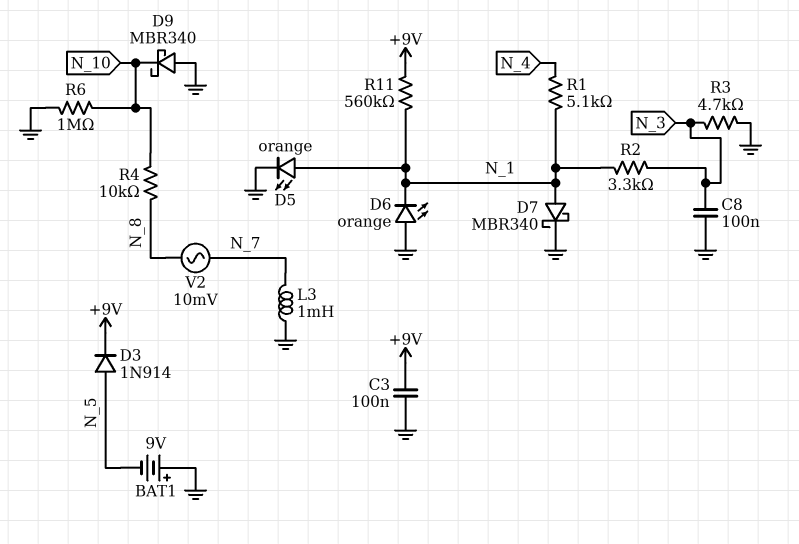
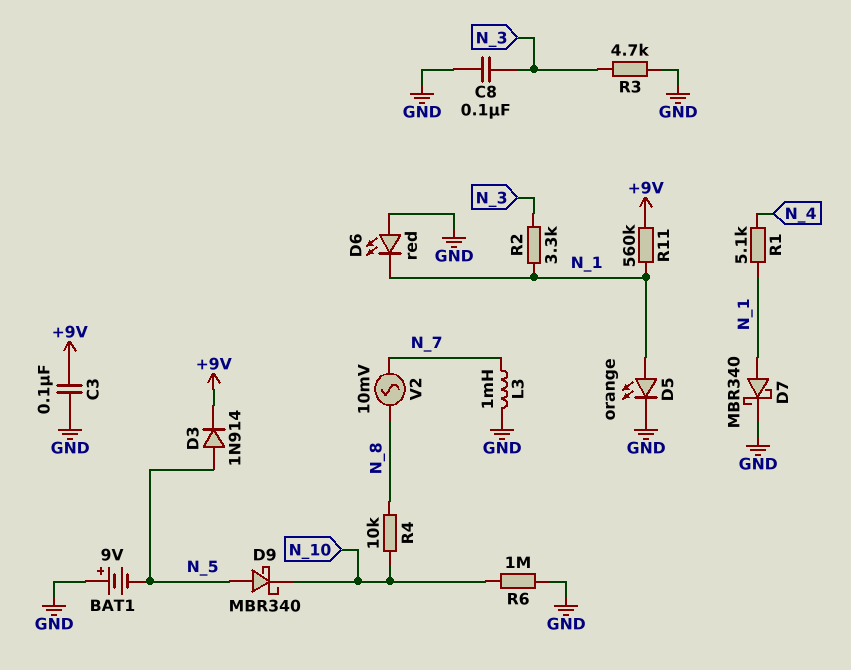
D6: LED orange (A GND, K N_1) -> LED red (A GND, K N_1)
D9: schottky MBR340 (A GND, K N_10) -> schottky MBR340 (A N_5, K N_10)

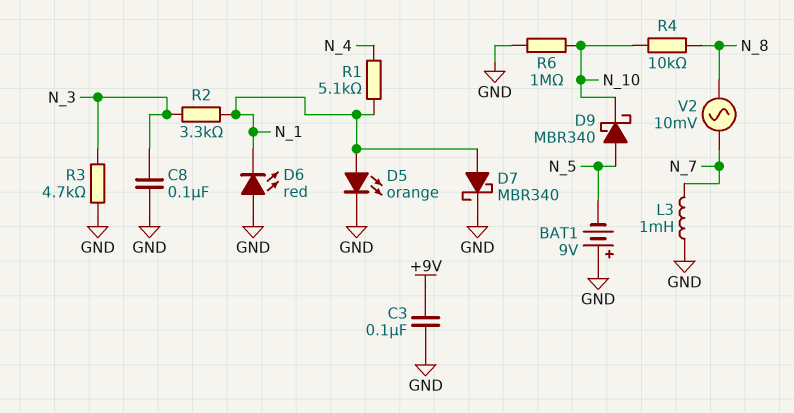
D3: diode 1N914 (A N_5, K +9V) -> none
R11: 560k (+9V, N_1) -> none

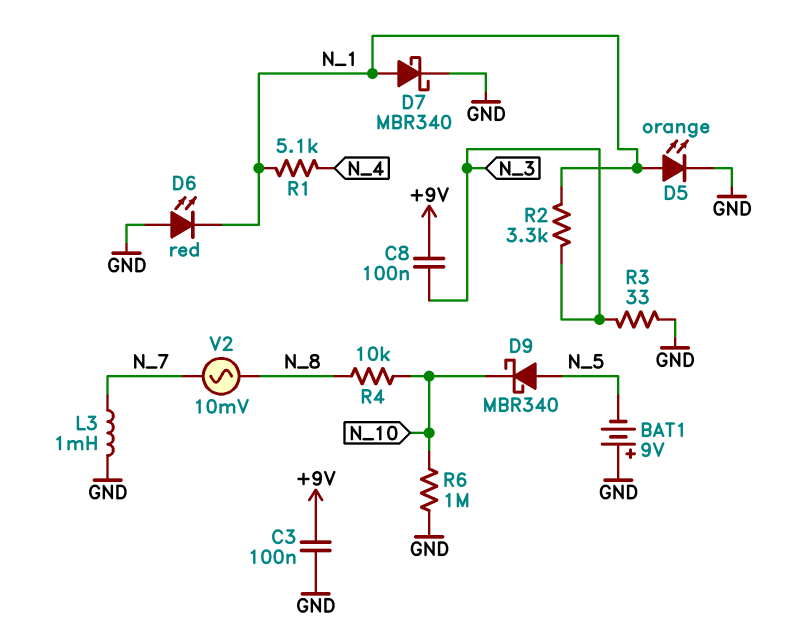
C8: 100nF (GND, N_3) -> 100nF (+9V, N_3)
R3: 4.7k (GND, N_3) -> 33 (GND, N_3)

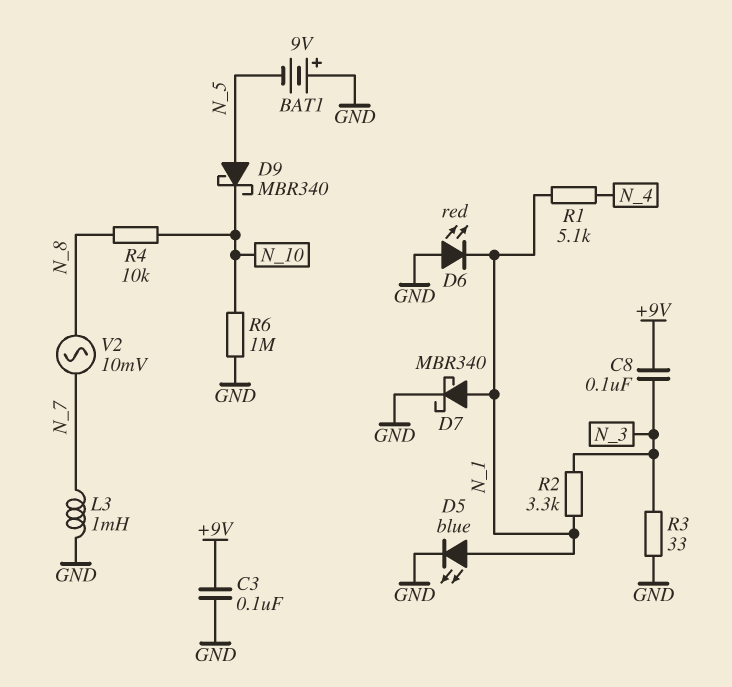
D5: LED orange (A N_1, K GND) -> LED blue (A N_1, K GND)

